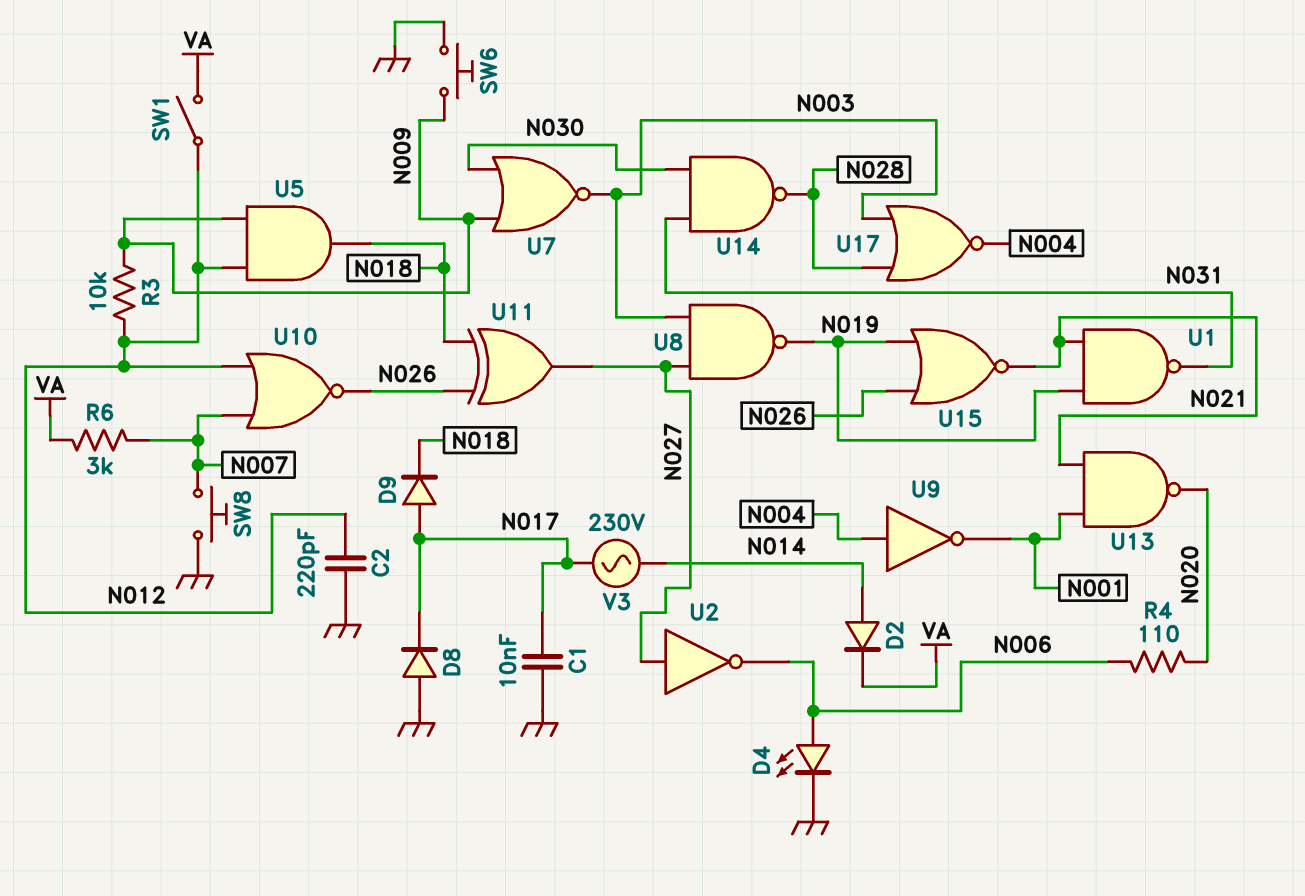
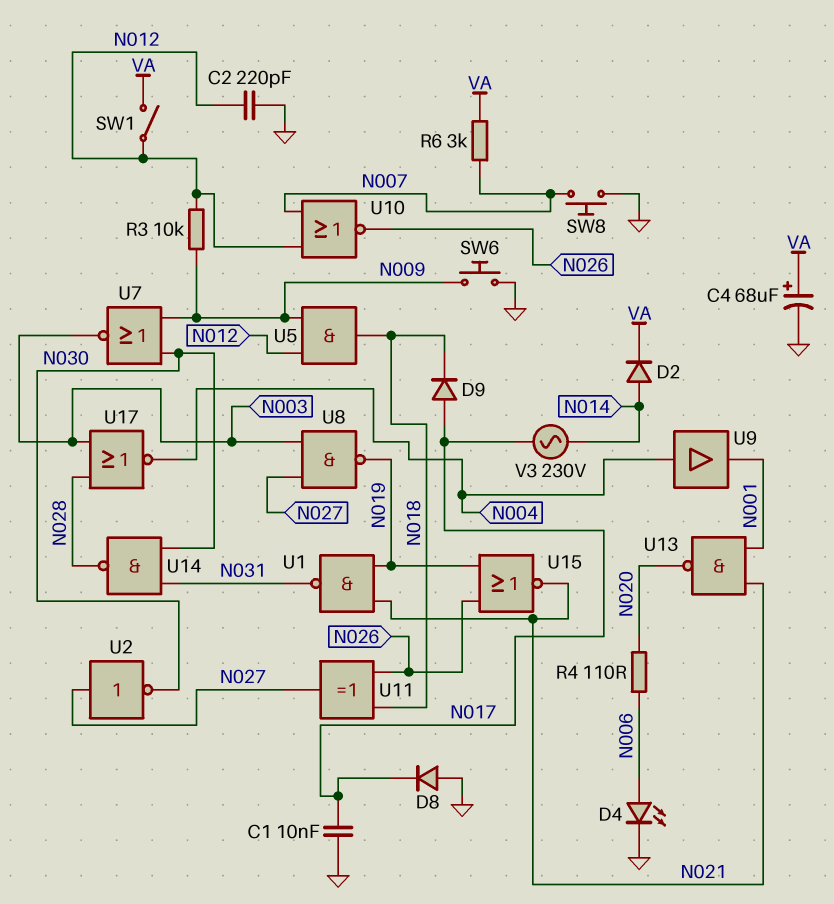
C4: none -> 68uF (plus VA, minus GND)
U2: NOT (in N027, out N006) -> NOT (in N027, out N030)
U9: NOT (in N004, out N001) -> buffer (in N004, out N001)

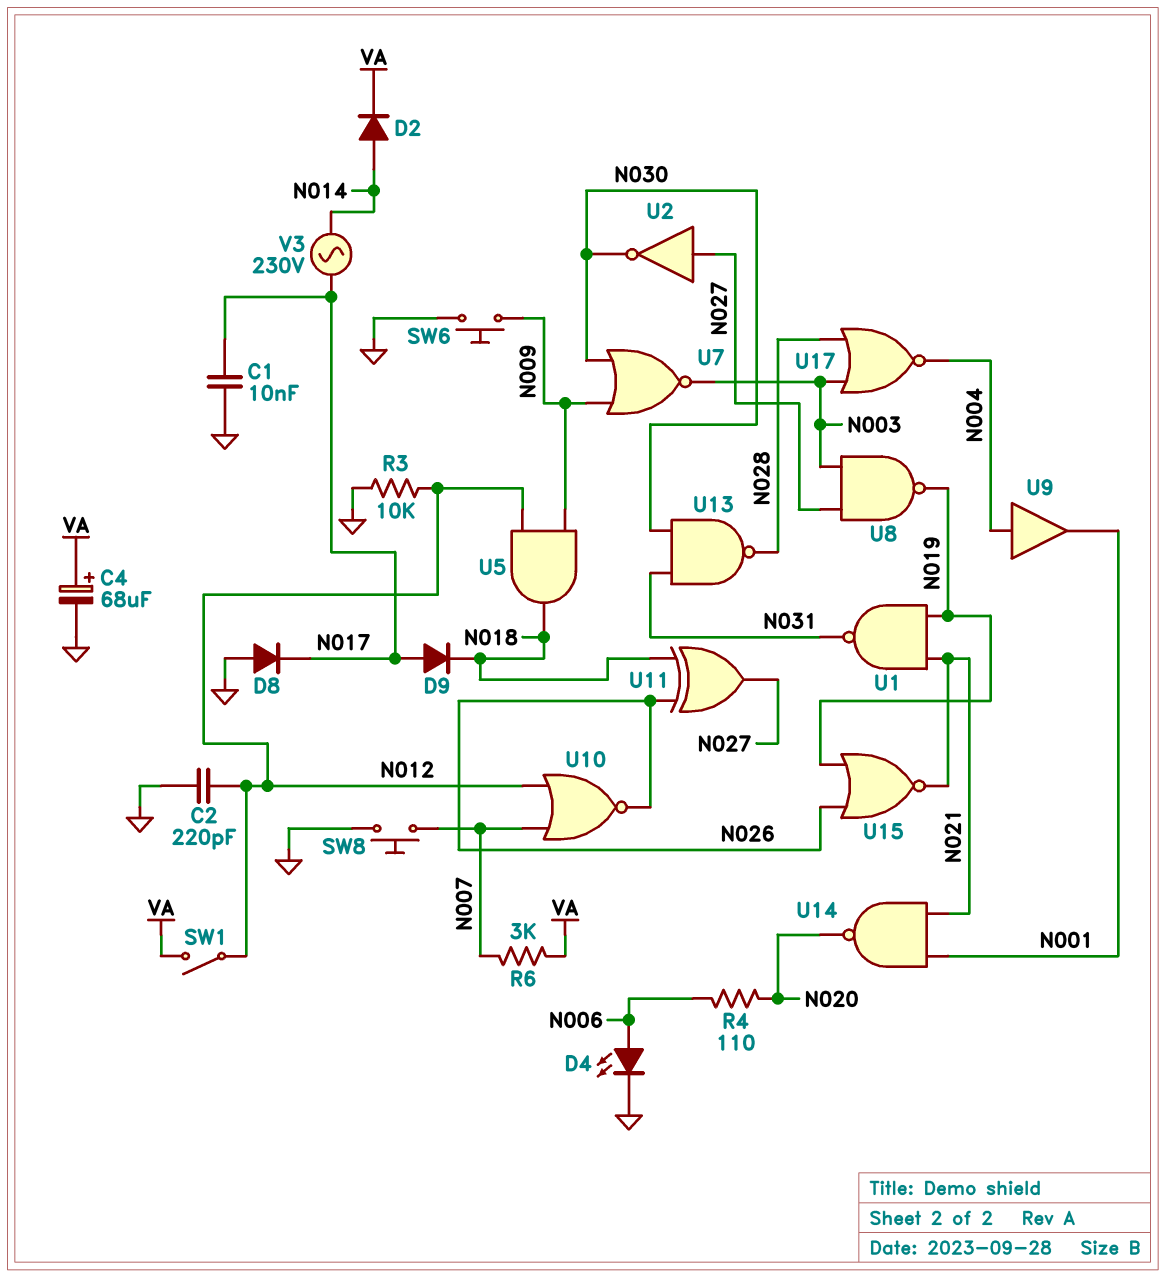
R3: 10k (N009, N012) -> 10k (GND, N012)
U13: NAND (in N001, in N021, out N020) -> NAND (in N030, in N031, out N028)
U14: NAND (in N030, in N031, out N028) -> NAND (in N001, in N021, out N020)

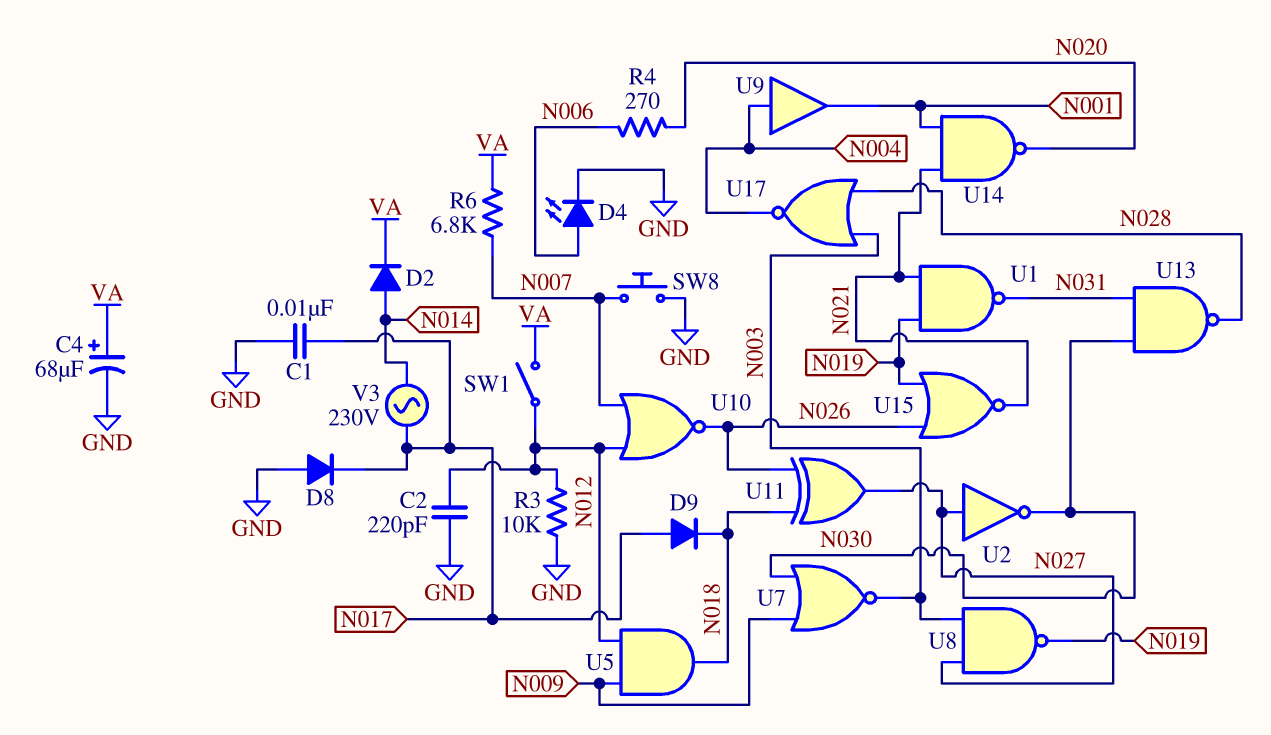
R4: 110 (N006, N020) -> 270 (N006, N020)
R6: 3k (N007, VA) -> 6.8k (N007, VA)
SW6: button (GND, N009) -> none

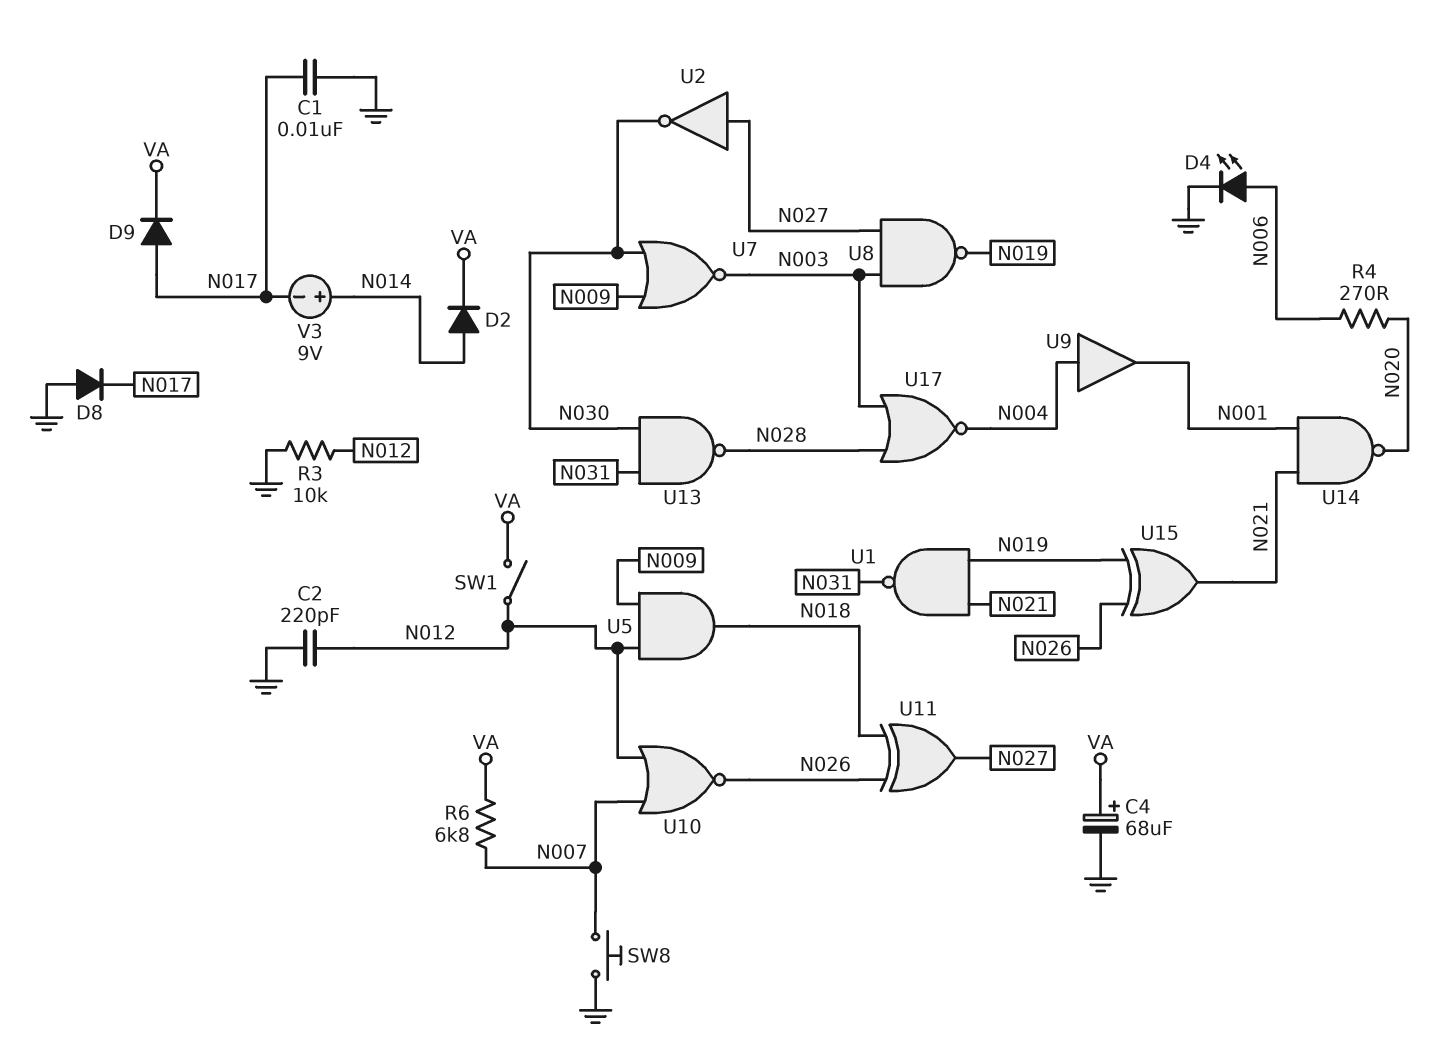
D9: diode (A N017, K N018) -> diode (A N017, K VA)
U15: NOR (in N019, in N026, out N021) -> XOR (in N019, in N026, out N021)
V3: AC 230V (N014, N017) -> 9V (plus N014, minus N017)

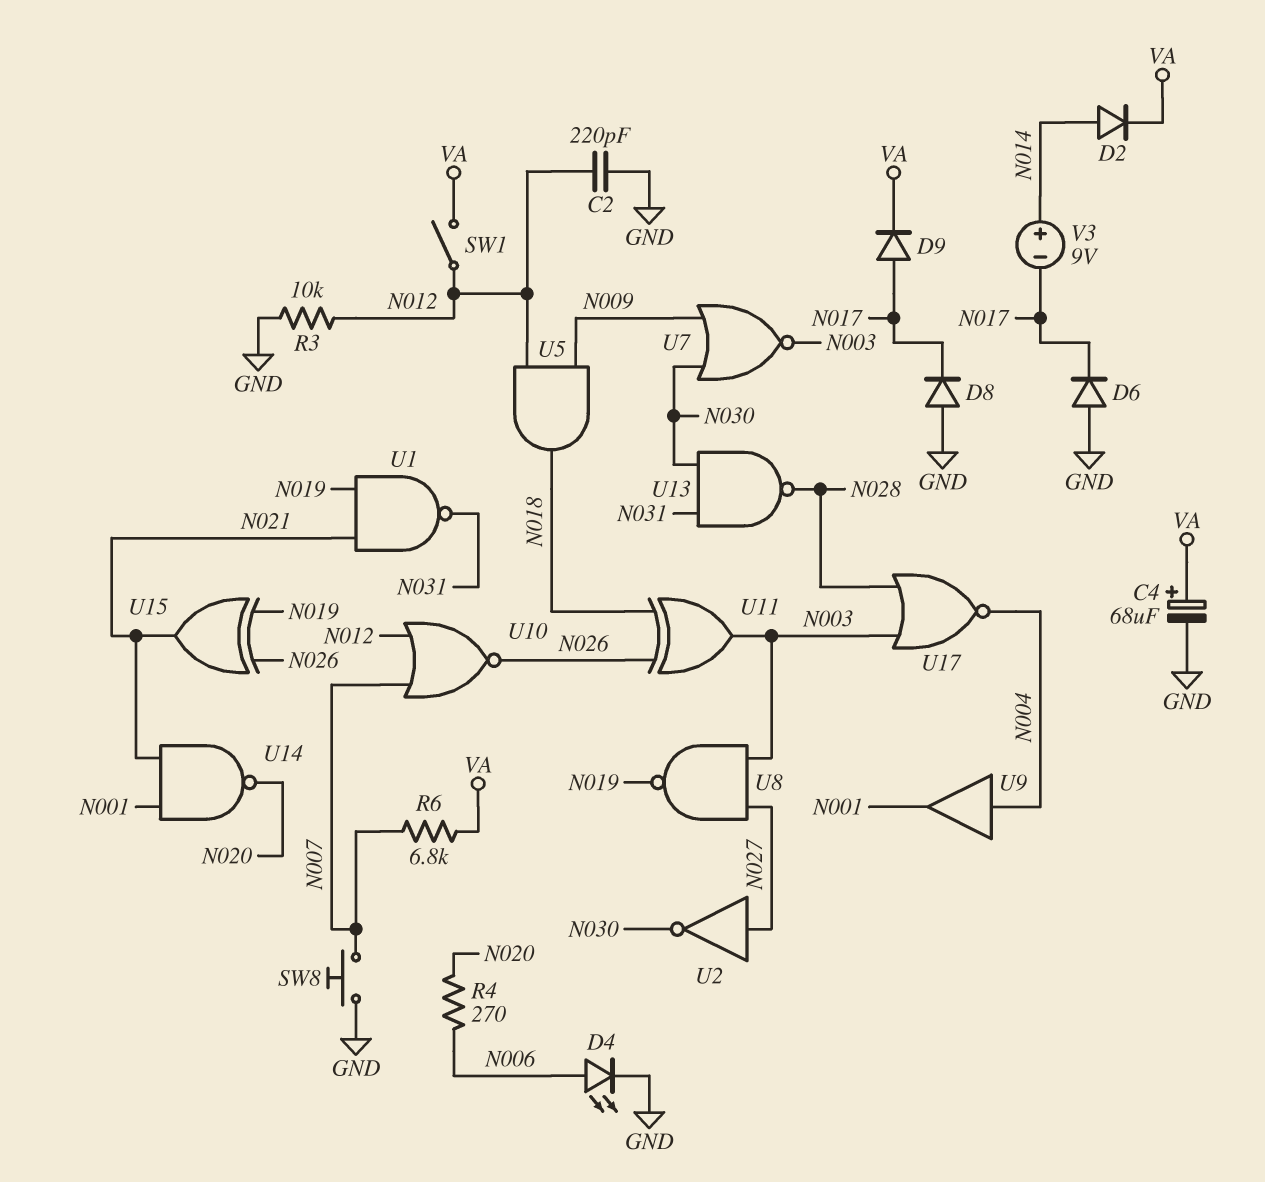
C1: 10nF (GND, N017) -> none
D6: none -> diode (A GND, K N017)
U11: XOR (in N018, in N026, out N027) -> XOR (in N018, in N026, out N003)

